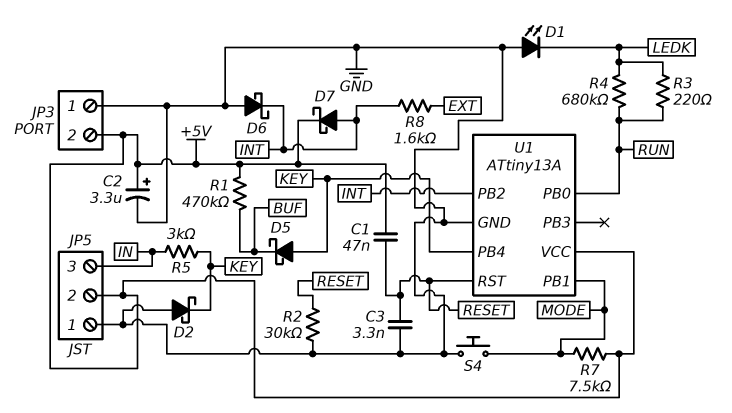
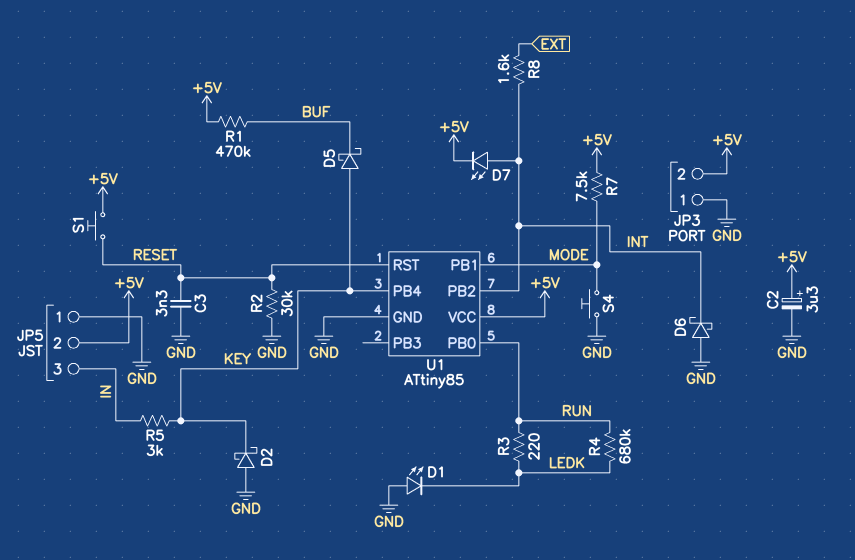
C1: 47nF (+5V, RESET) -> none
D7: schottky (A INT, K +5V) -> LED (A INT, K +5V)
S1: none -> button (+5V, RESET)
U1: ATtiny13A -> ATtiny85

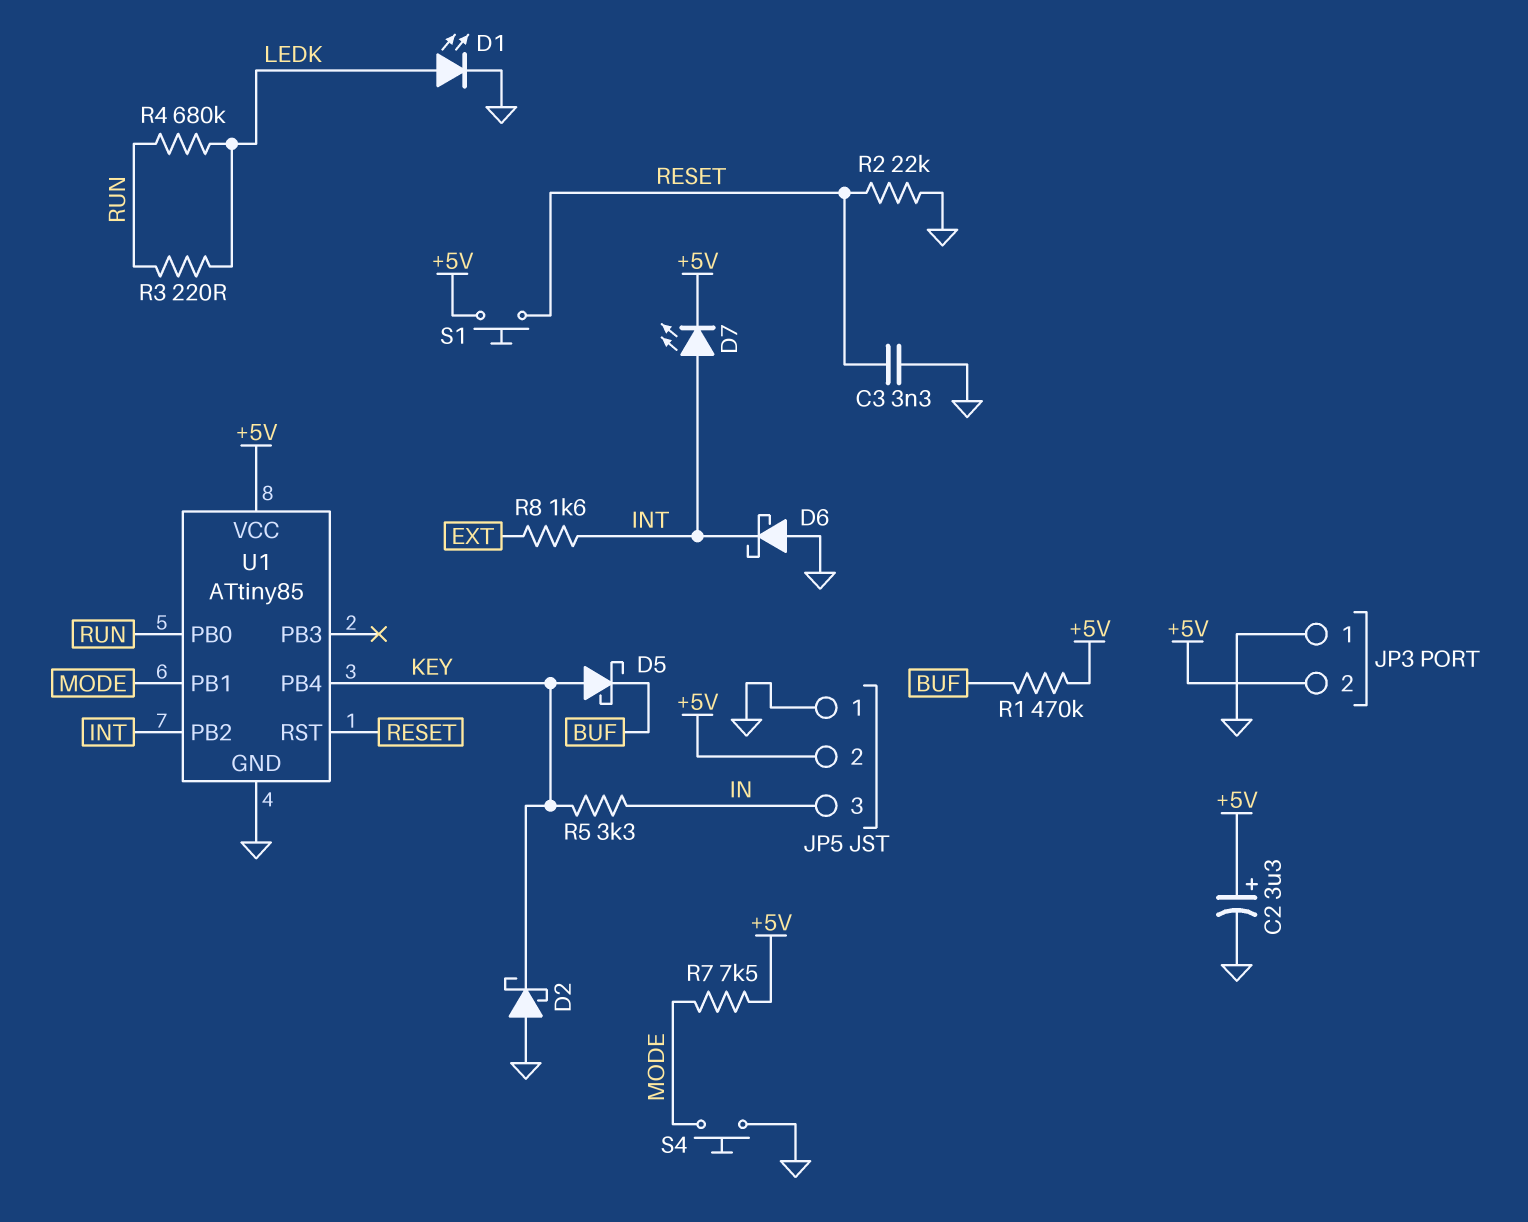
D1: LED (A GND, K LEDK) -> LED (A LEDK, K GND)
R2: 30k (GND, RESET) -> 22k (GND, RESET)
R5: 3k (IN, KEY) -> 3.3k (IN, KEY)

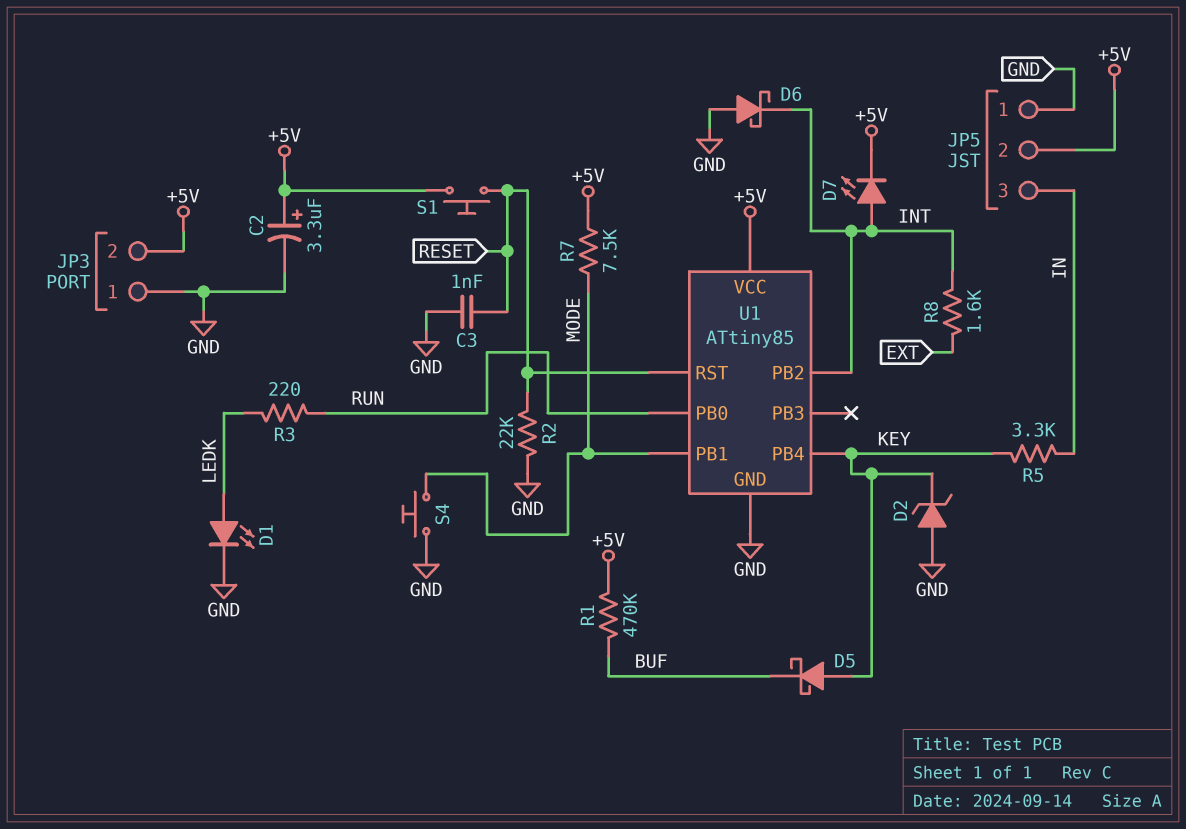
C3: 3.3nF (GND, RESET) -> 1nF (GND, RESET)
D2: schottky (A GND, K KEY) -> zener (A GND, K KEY)
R4: 680k (LEDK, RUN) -> none

